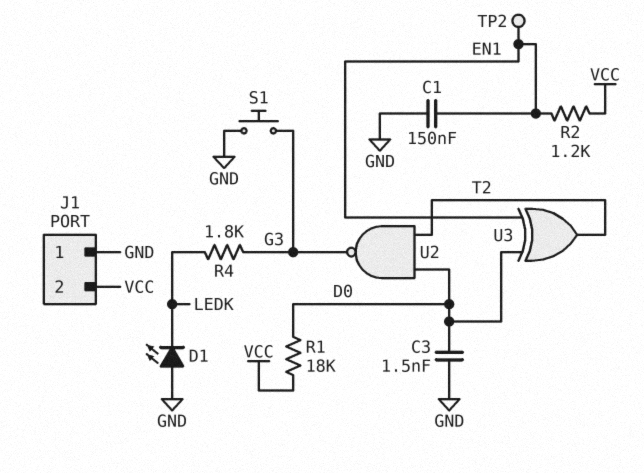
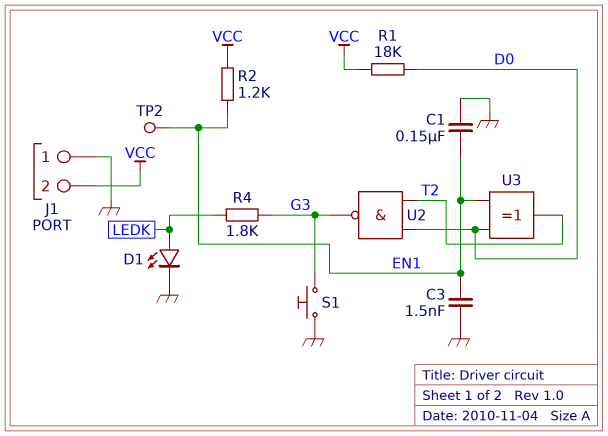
C3: 1.5nF (D0, GND) -> 1.5nF (EN1, GND)
D1: LED (A GND, K LEDK) -> LED (A LEDK, K GND)

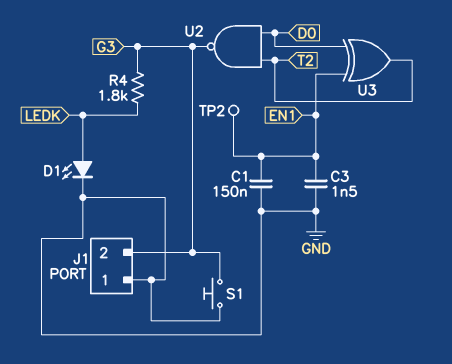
J1 pin 2: VCC -> G3
R1: 18k (D0, VCC) -> none
R2: 1.2k (EN1, VCC) -> none

